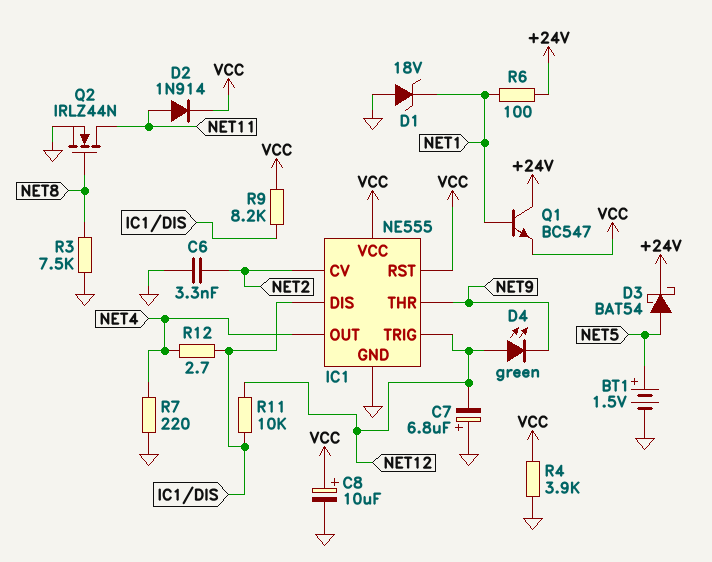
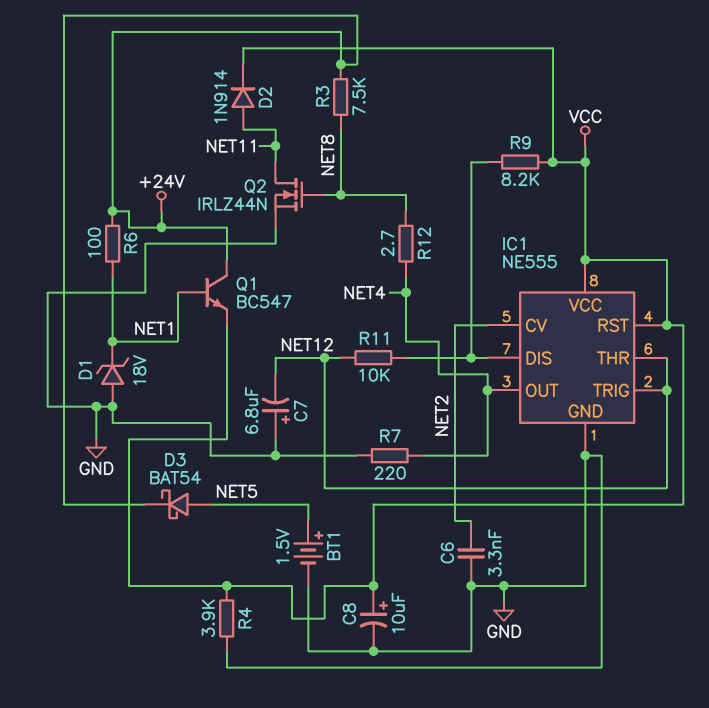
D4: LED green (A NET12, K NET9) -> none
IC1 pin THR: NET9 -> NET12
R3: 7.5k (GND, NET8) -> 7.5k (+24V, NET8)
R12: 2.7 (IC1/DIS, NET4) -> 2.7 (NET4, NET8)

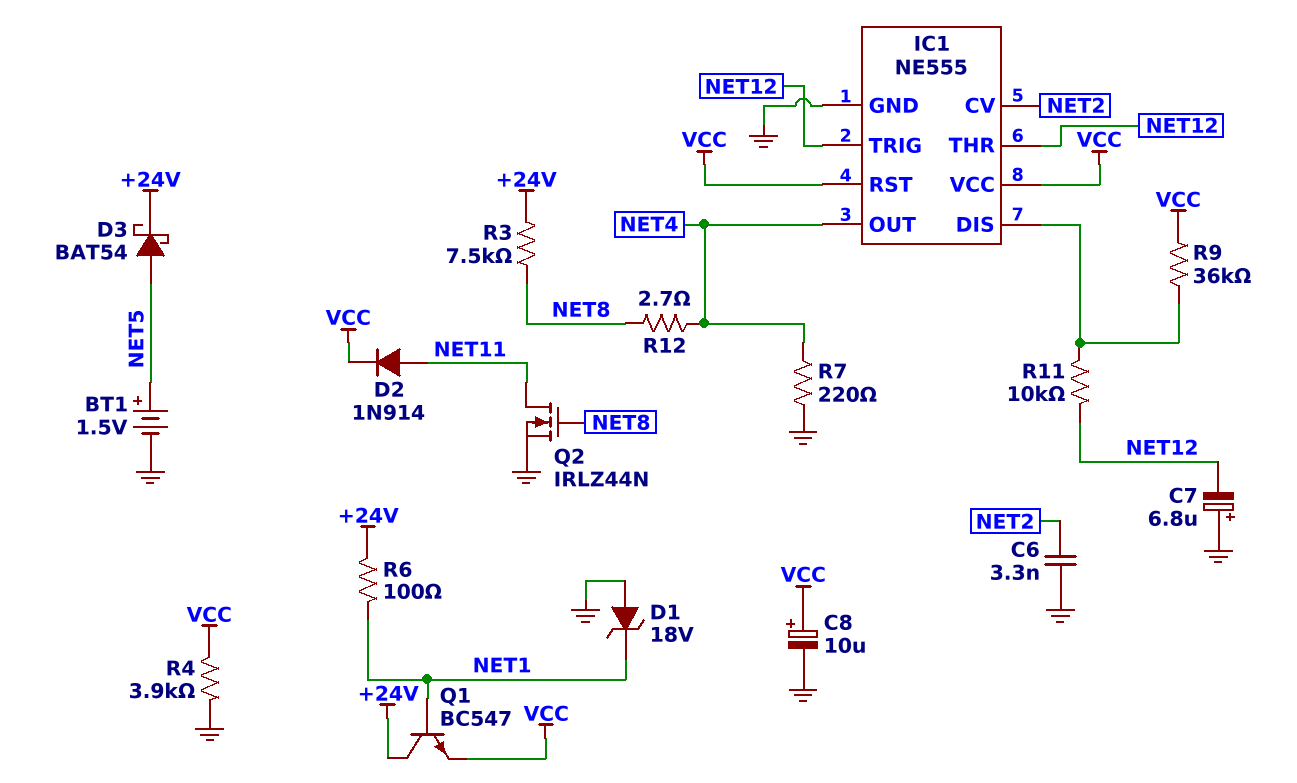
R9: 8.2k (IC1/DIS, VCC) -> 36k (IC1/DIS, VCC)

